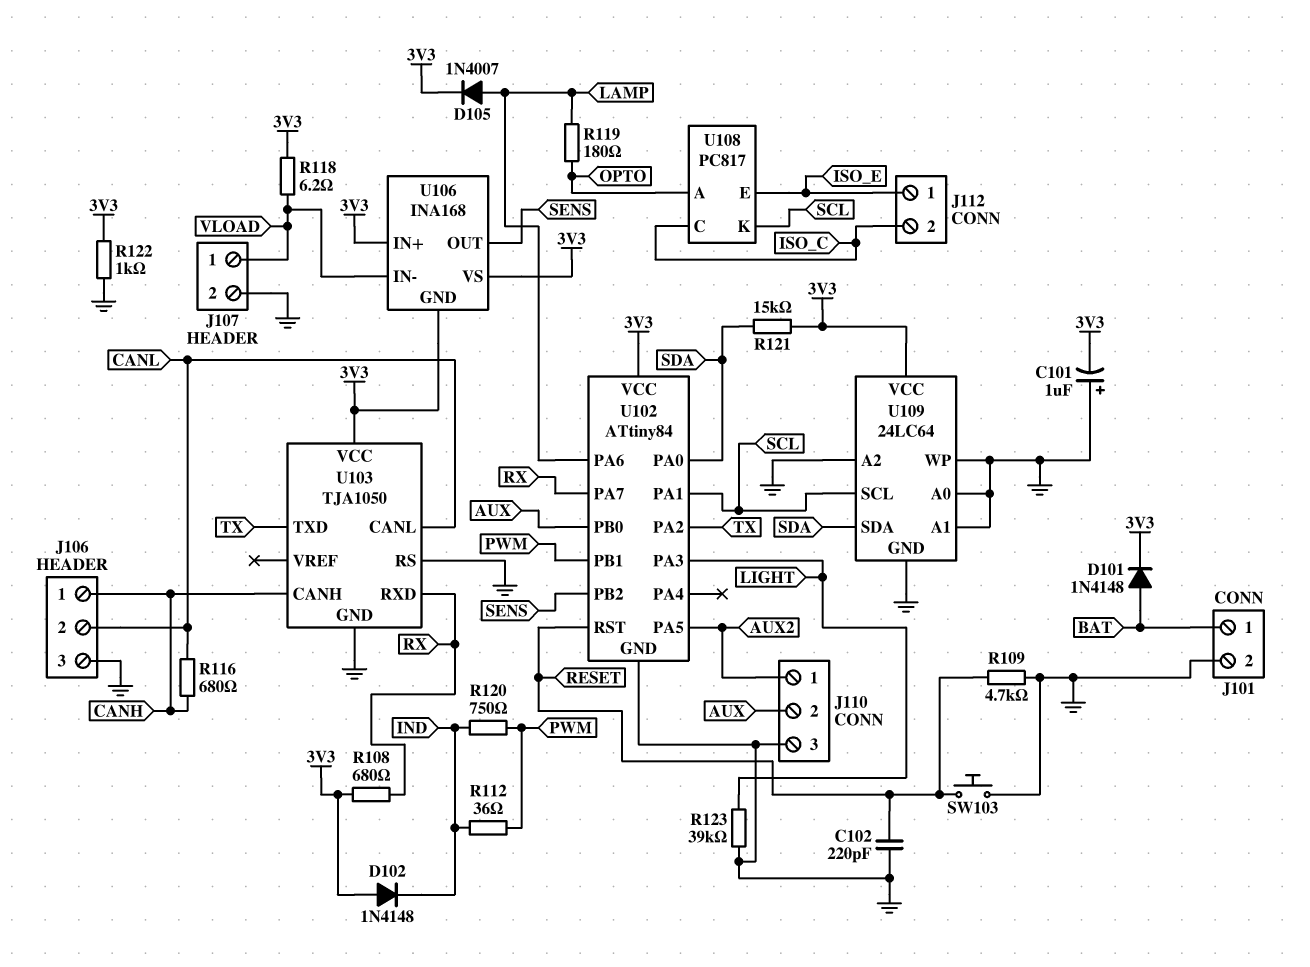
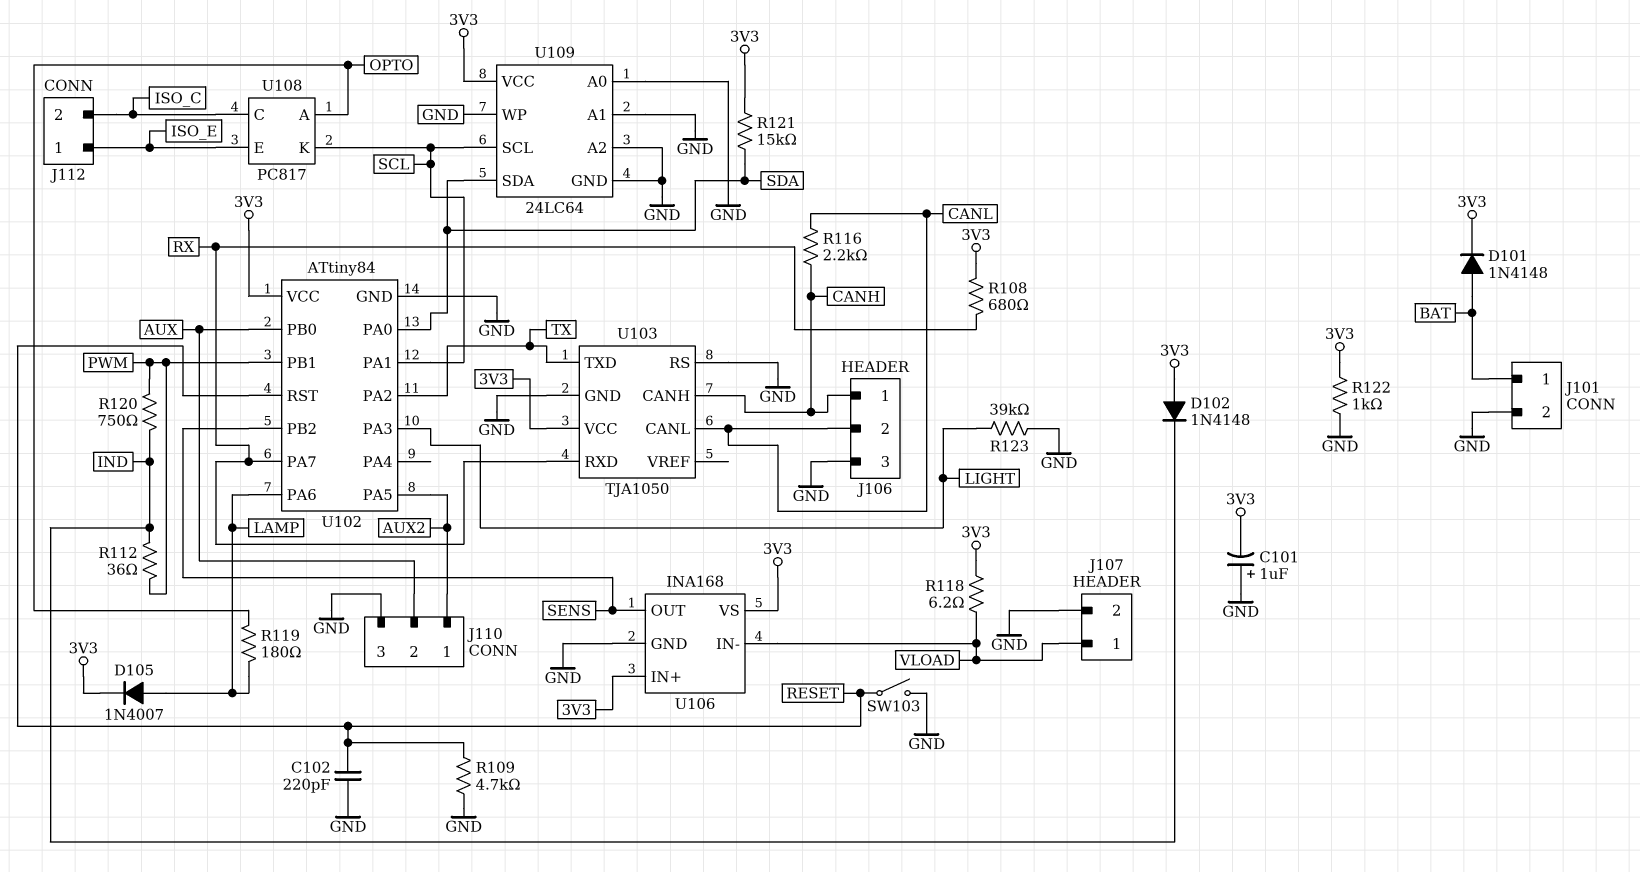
R116: 680 (CANH, CANL) -> 2.2k (CANH, CANL)
SW103: button (GND, RESET) -> switch (GND, RESET)
U106 pin GND: 3V3 -> GND

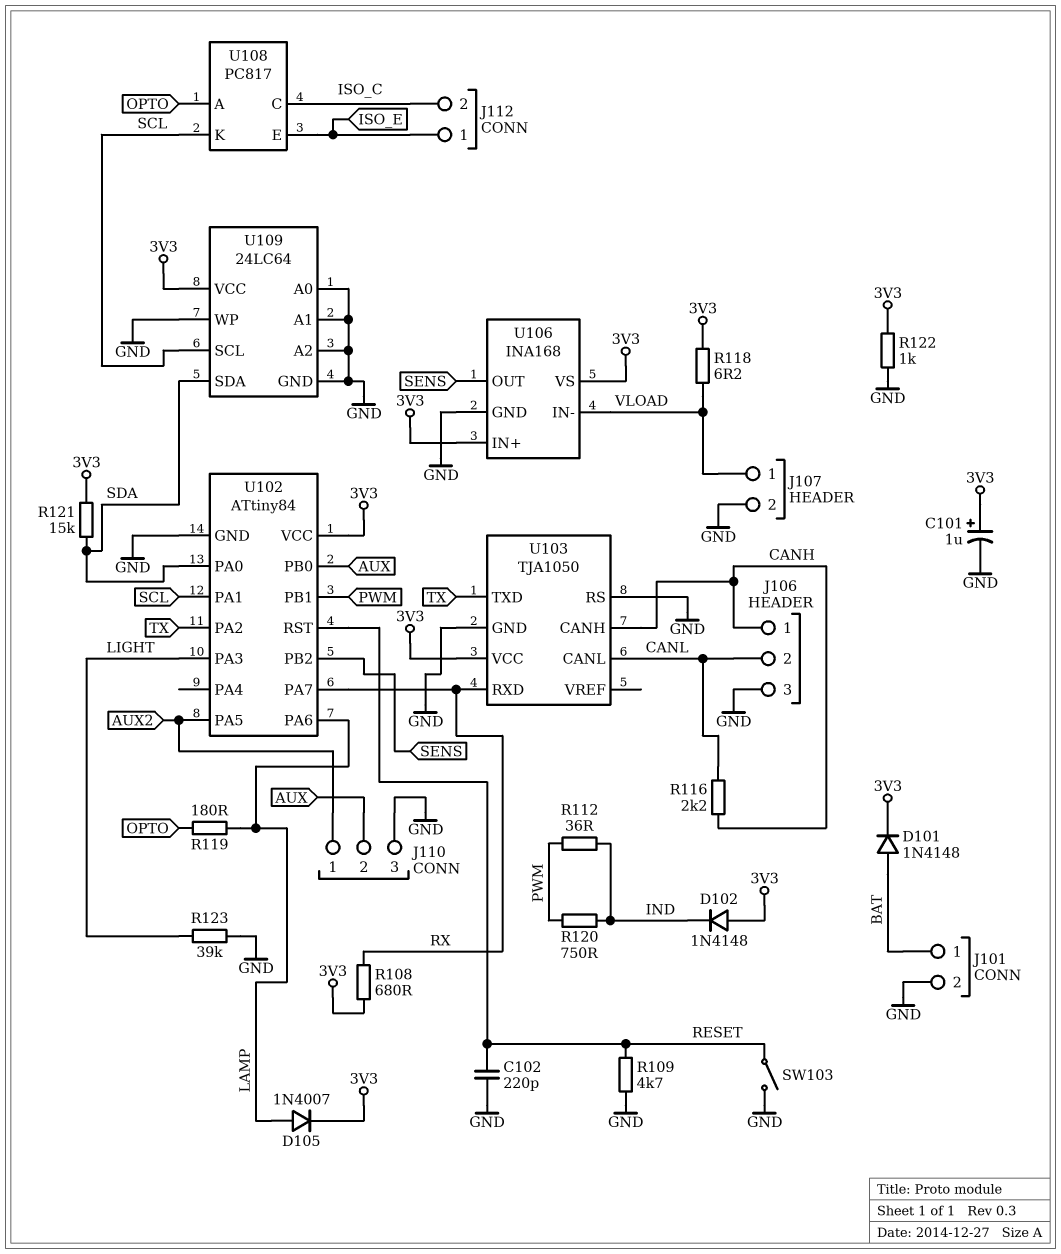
C101: 1uF (plus GND, minus 3V3) -> 1uF (plus 3V3, minus GND)

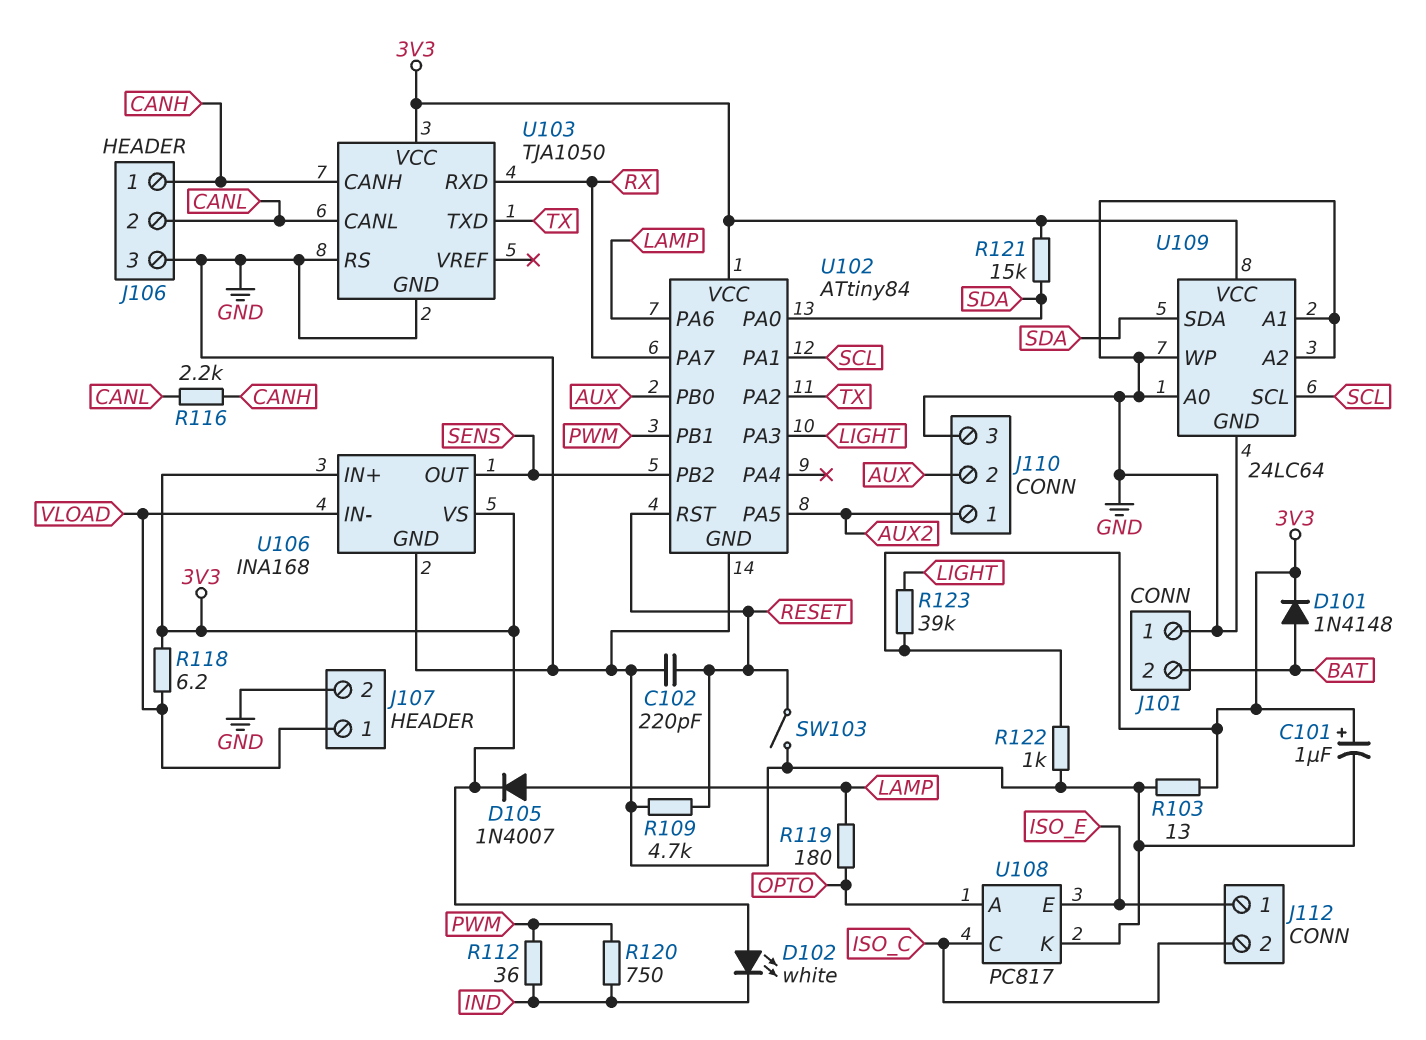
D102: diode 1N4148 (A 3V3, K IND) -> LED white (A 3V3, K IND)
J101 pin 1: BAT -> GND
J101 pin 2: GND -> BAT
R103: none -> 13 (3V3, GND)
R108: 680 (3V3, RX) -> none
R123: 39k (GND, LIGHT) -> 39k (3V3, LIGHT)
U108 pin K: SCL -> GND

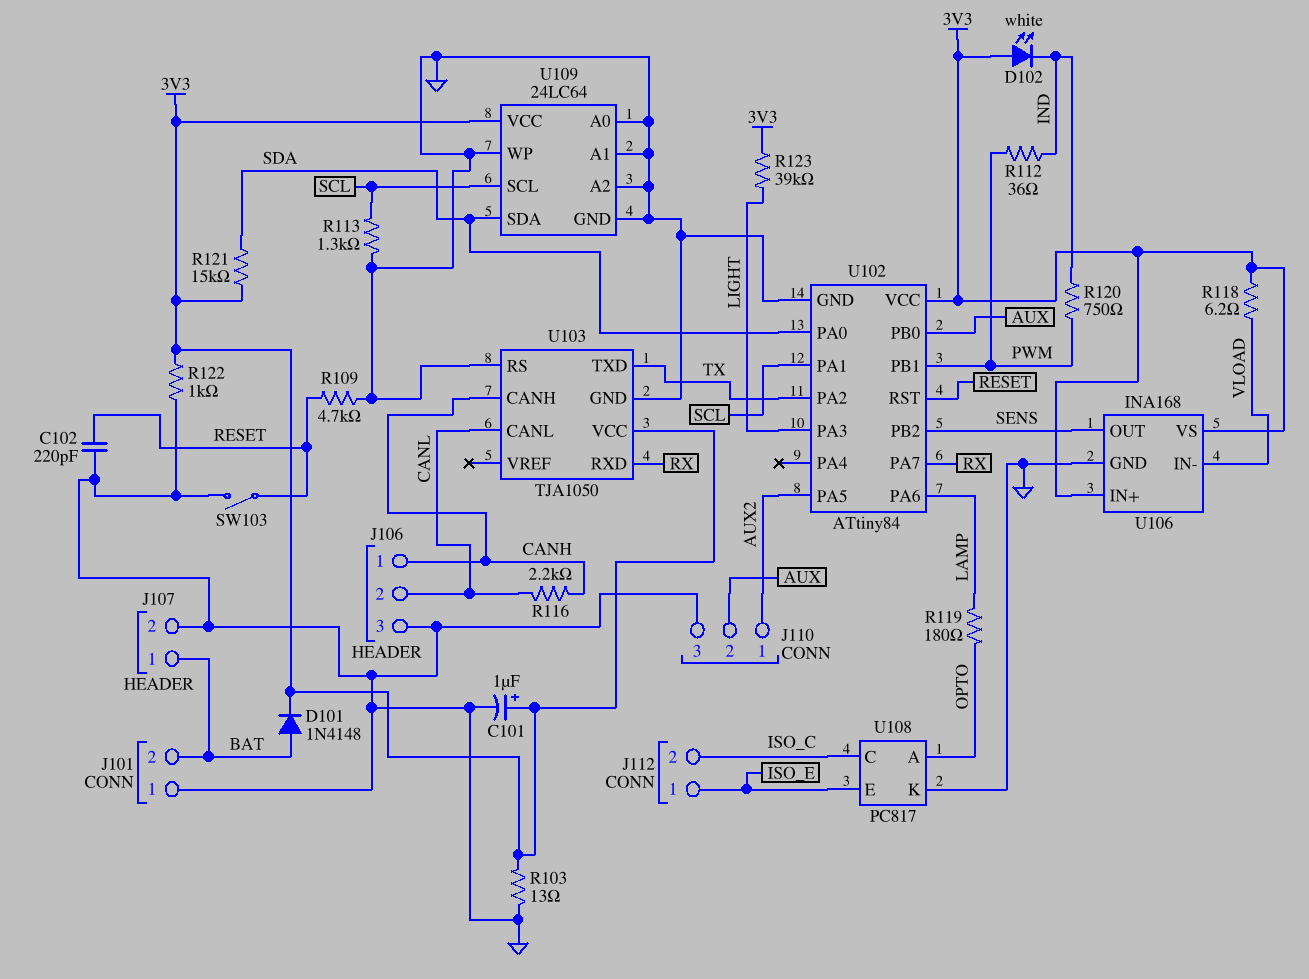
D105: diode 1N4007 (A LAMP, K 3V3) -> none
J107 pin 1: VLOAD -> BAT
R113: none -> 1.3k (GND, SCL)

